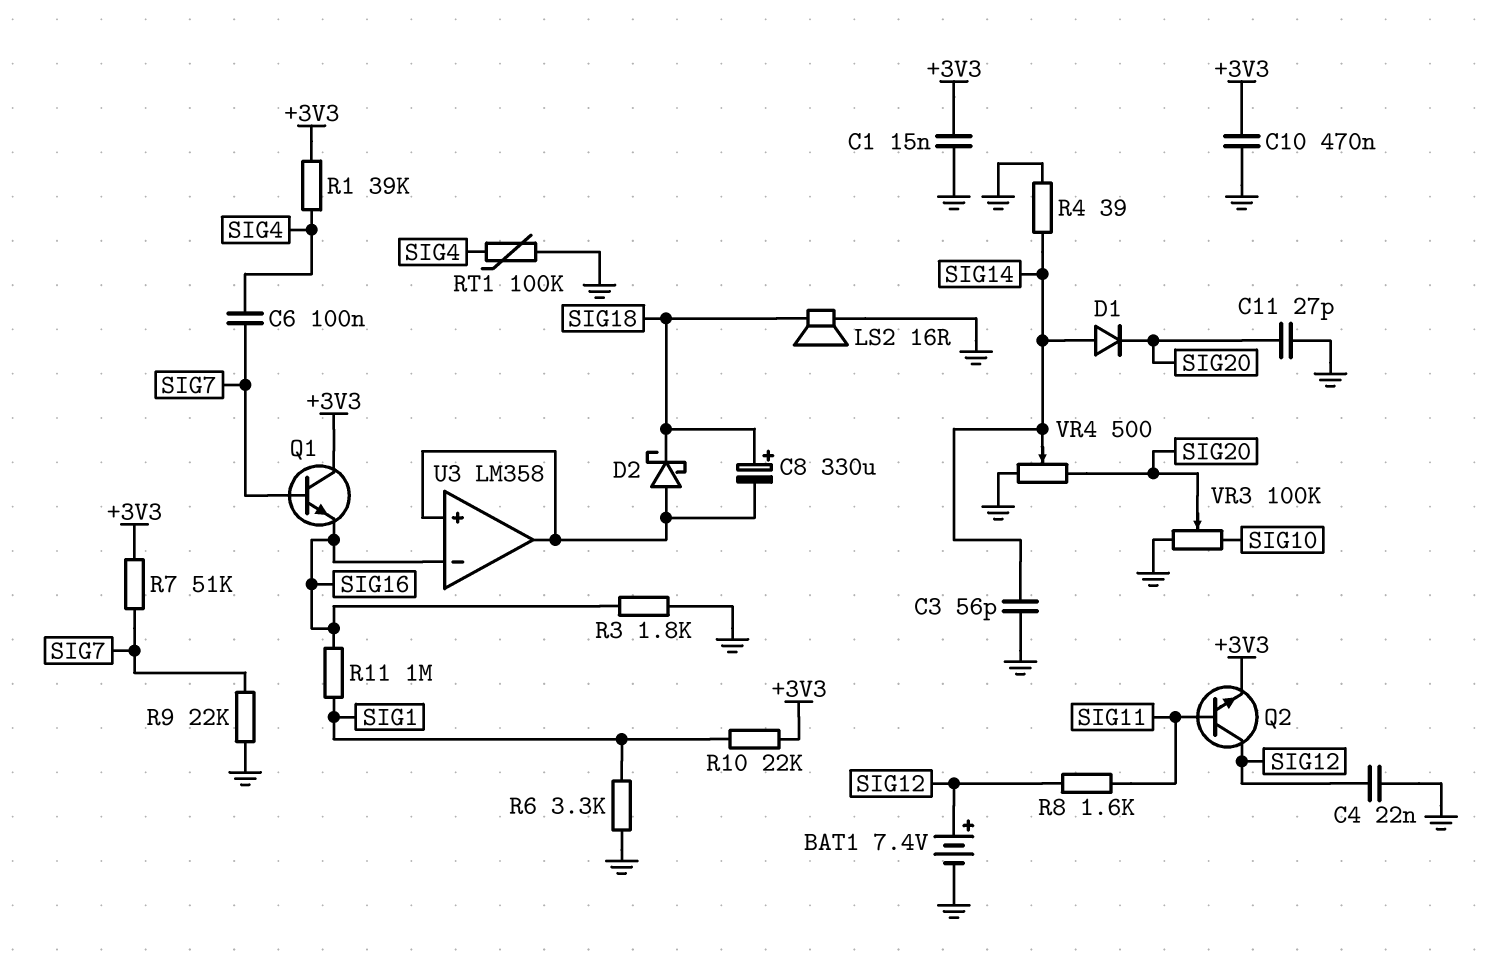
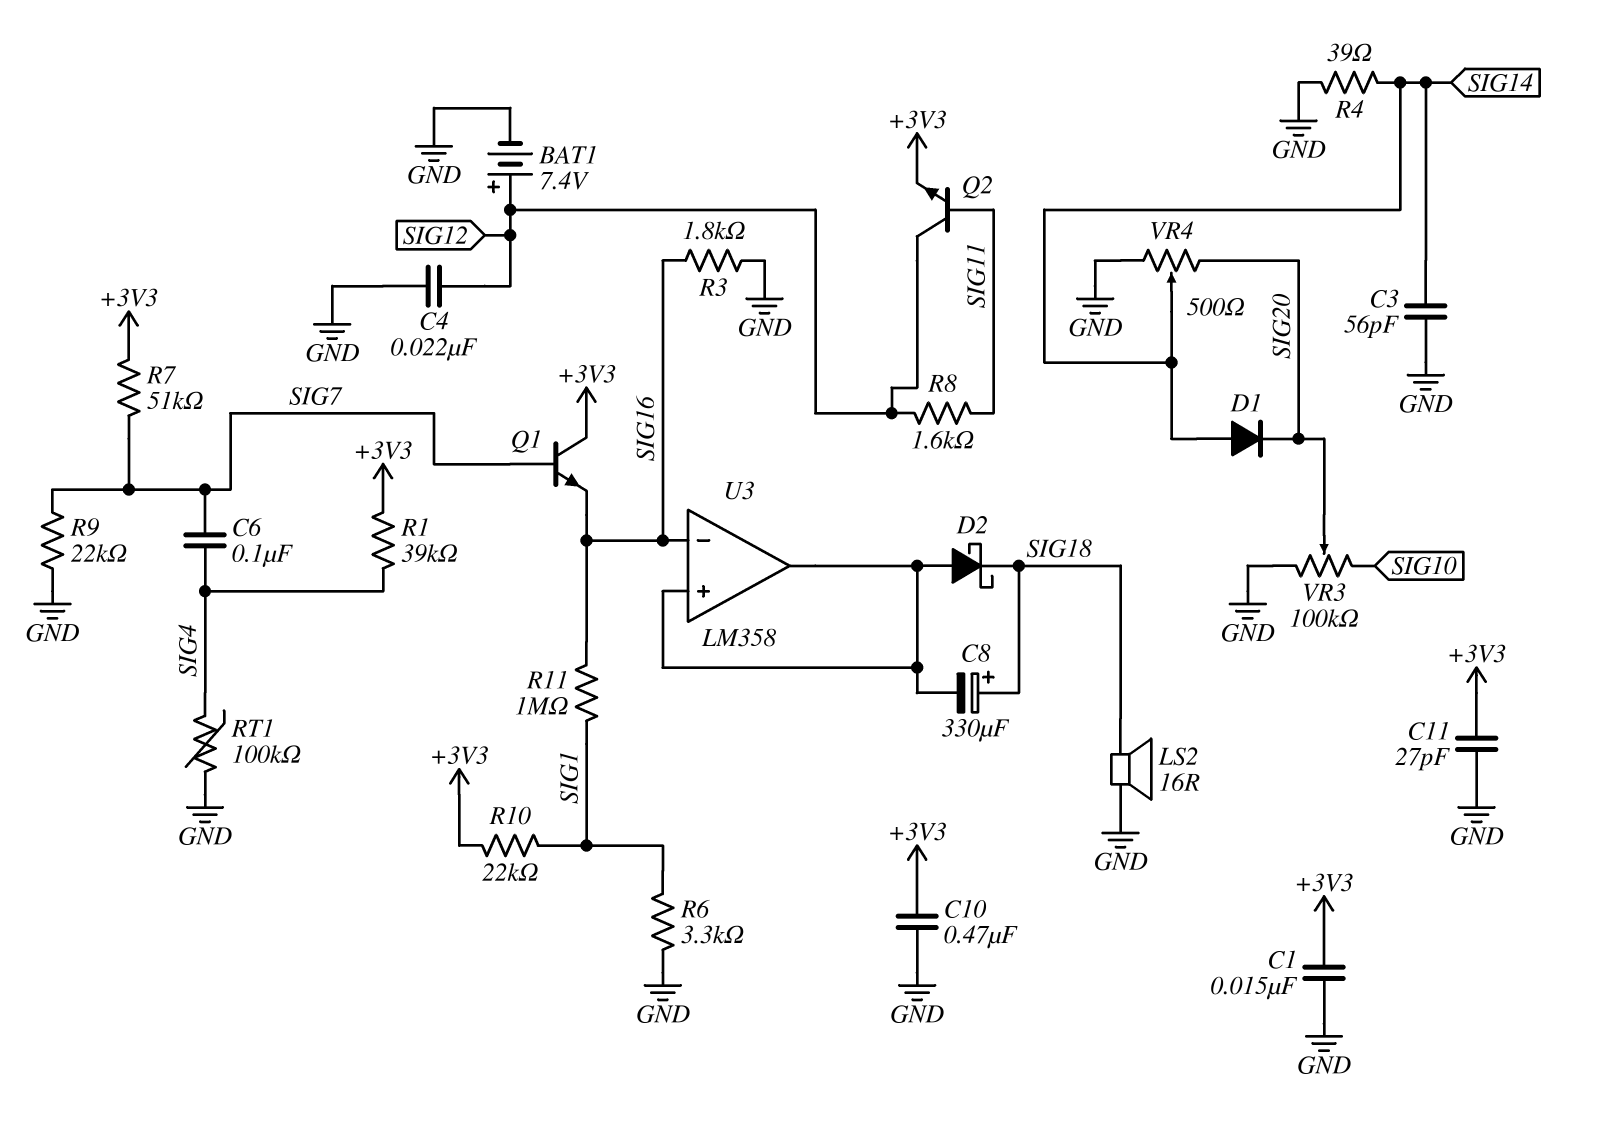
C11: 27pF (GND, SIG20) -> 27pF (+3V3, GND)

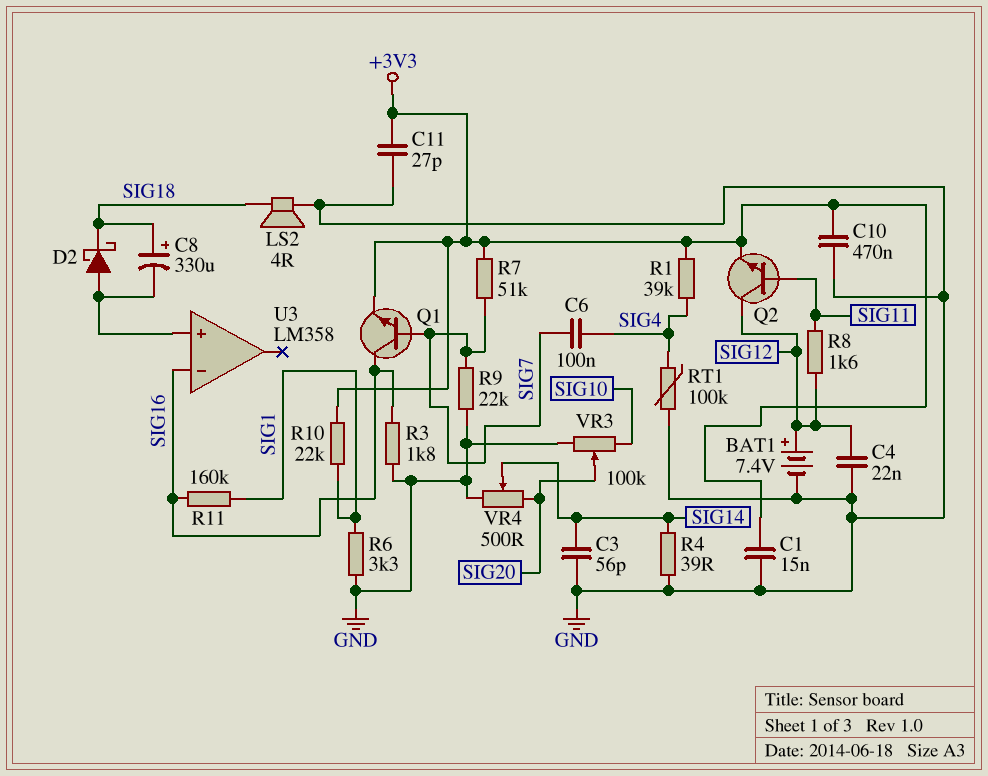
D1: diode (A SIG14, K SIG20) -> none
LS2: speaker 16R (GND, SIG18) -> speaker 4R (GND, SIG18)
Q1: NPN (B SIG7, C +3V3, E SIG16) -> NPN (B SIG7, C SIG16, E +3V3)
R11: 1M (SIG1, SIG16) -> 160k (SIG1, SIG16)
U3 pin out: U3/in+ -> none

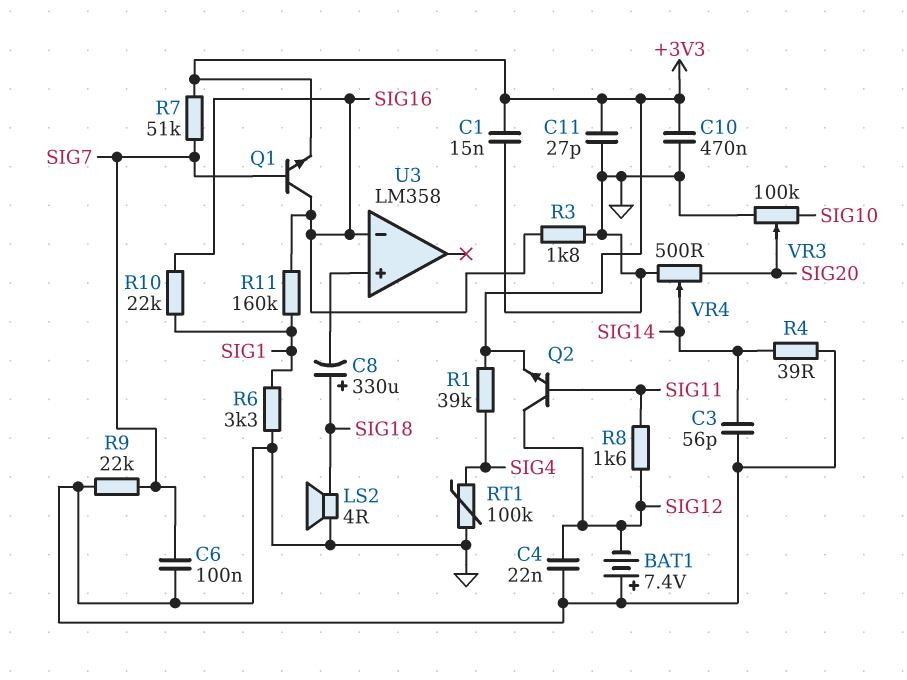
BAT1: 7.4V (plus SIG12, minus GND) -> 7.4V (plus GND, minus SIG12)
C6: 100nF (SIG4, SIG7) -> 100nF (GND, SIG7)
D2: schottky (A U3/in+, K SIG18) -> none
R10: 22k (+3V3, SIG1) -> 22k (SIG1, SIG16)

